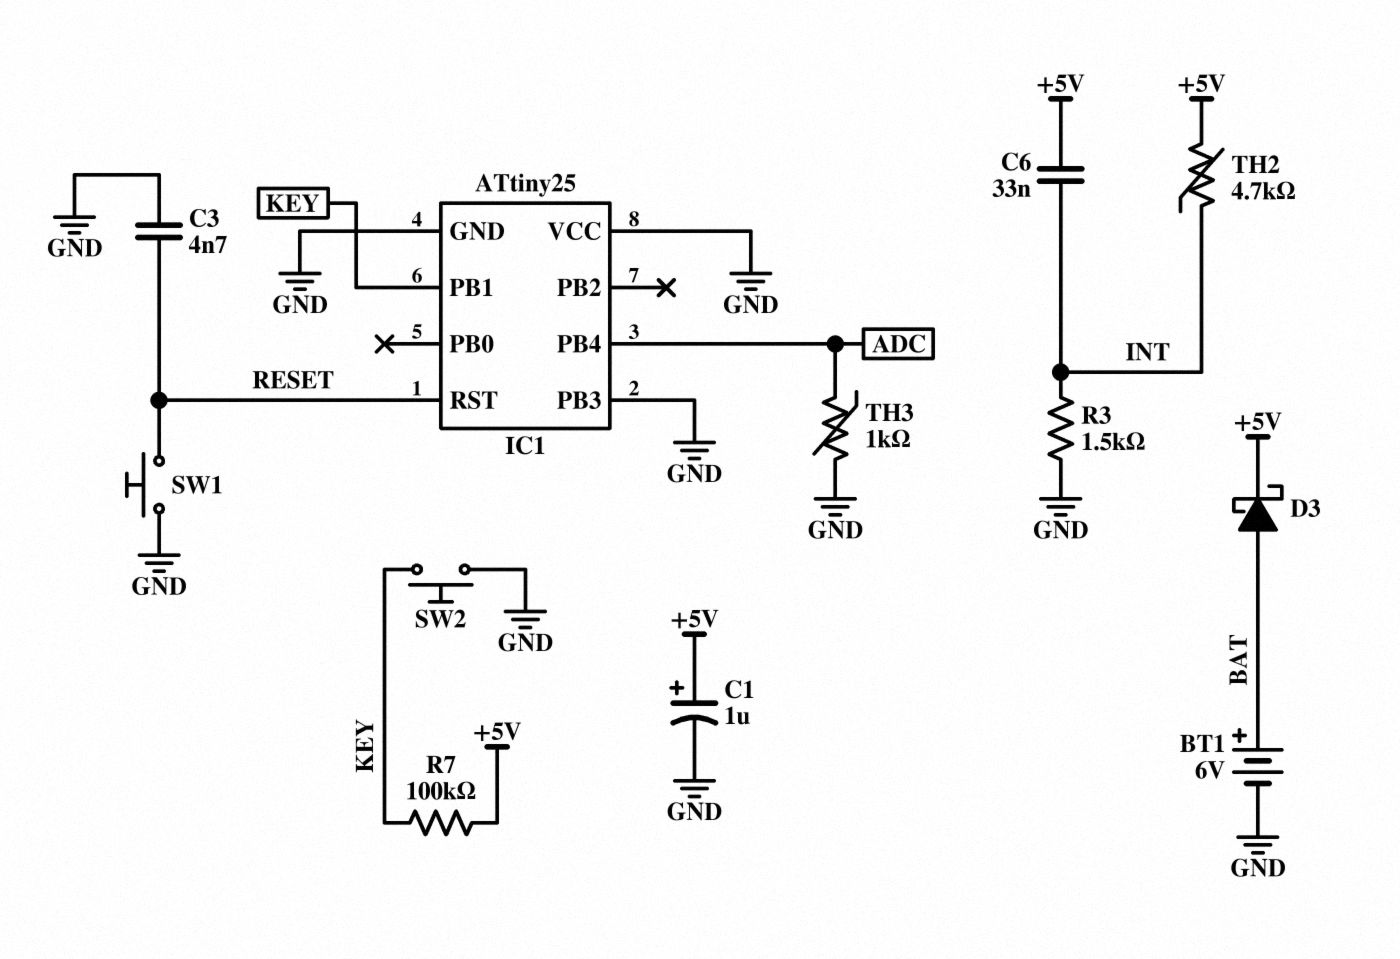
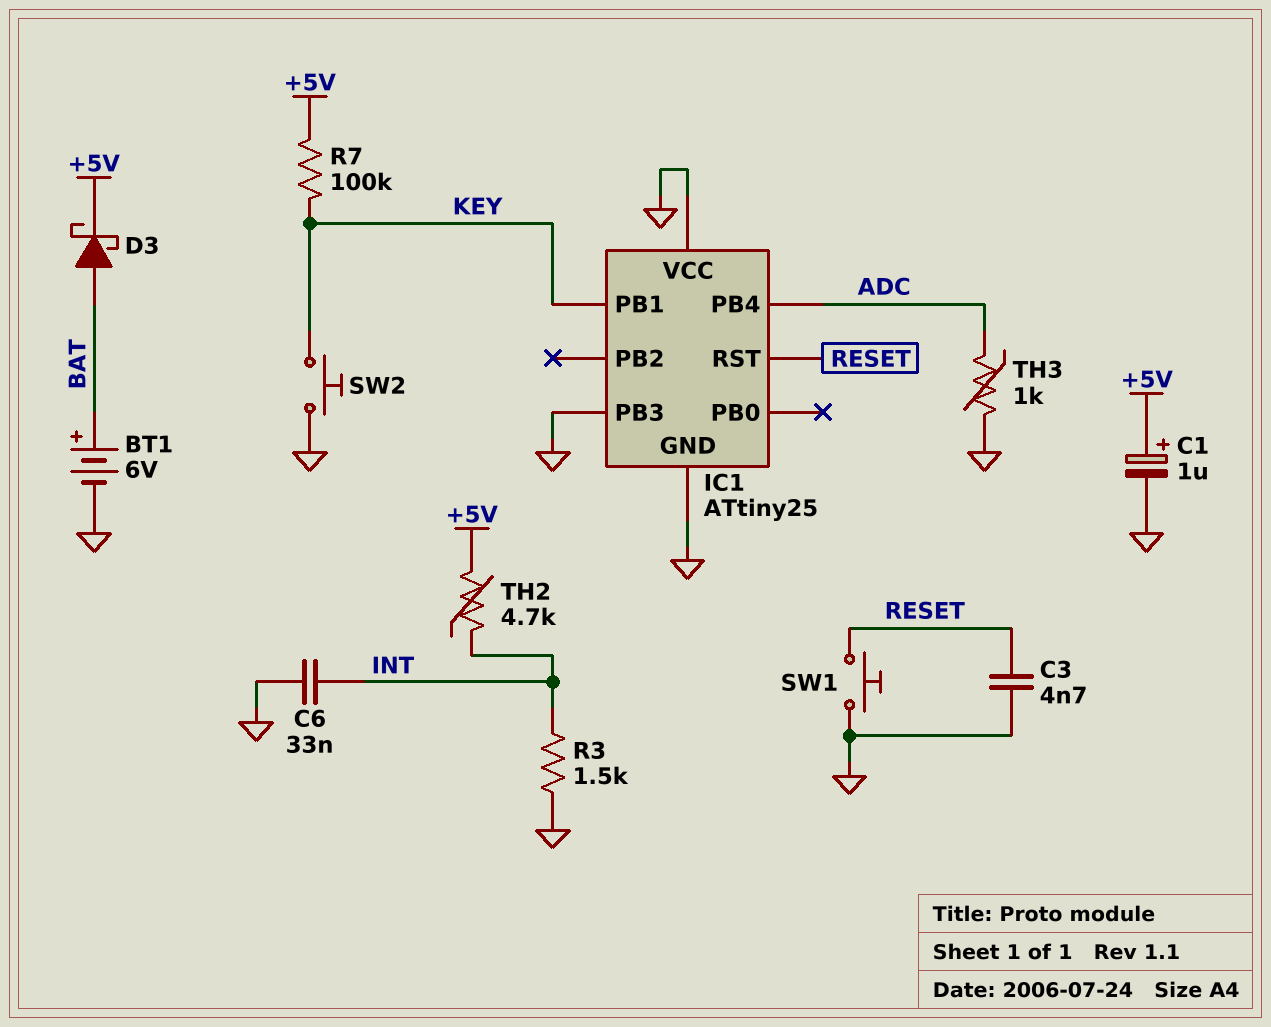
C6: 33nF (+5V, INT) -> 33nF (GND, INT)

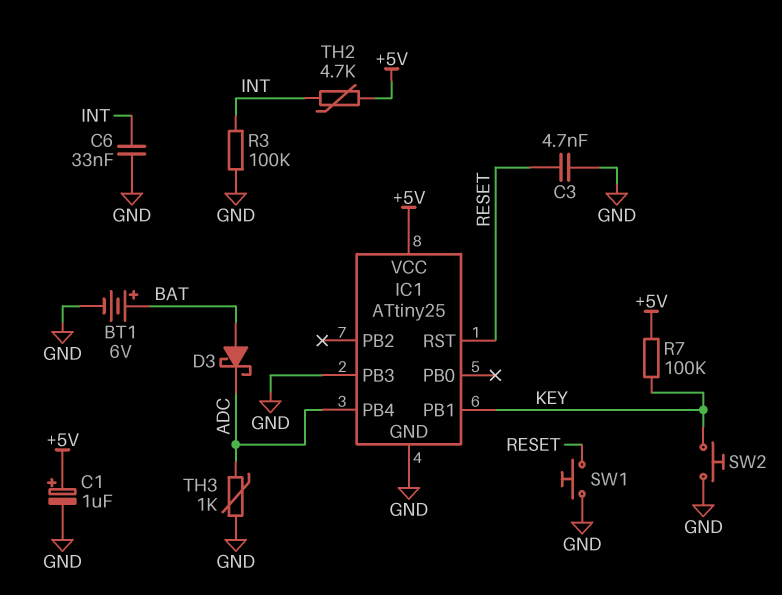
D3: schottky (A BAT, K +5V) -> schottky (A BAT, K ADC)
IC1 pin VCC: GND -> +5V
R3: 1.5k (GND, INT) -> 100k (GND, INT)

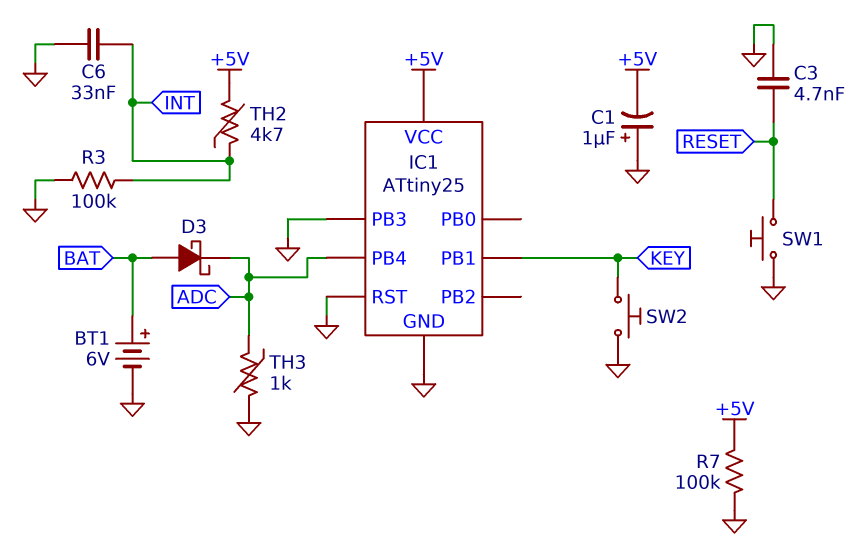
C1: 1uF (plus +5V, minus GND) -> 1uF (plus GND, minus +5V)
IC1 pin RST: RESET -> GND
R7: 100k (+5V, KEY) -> 100k (+5V, GND)

